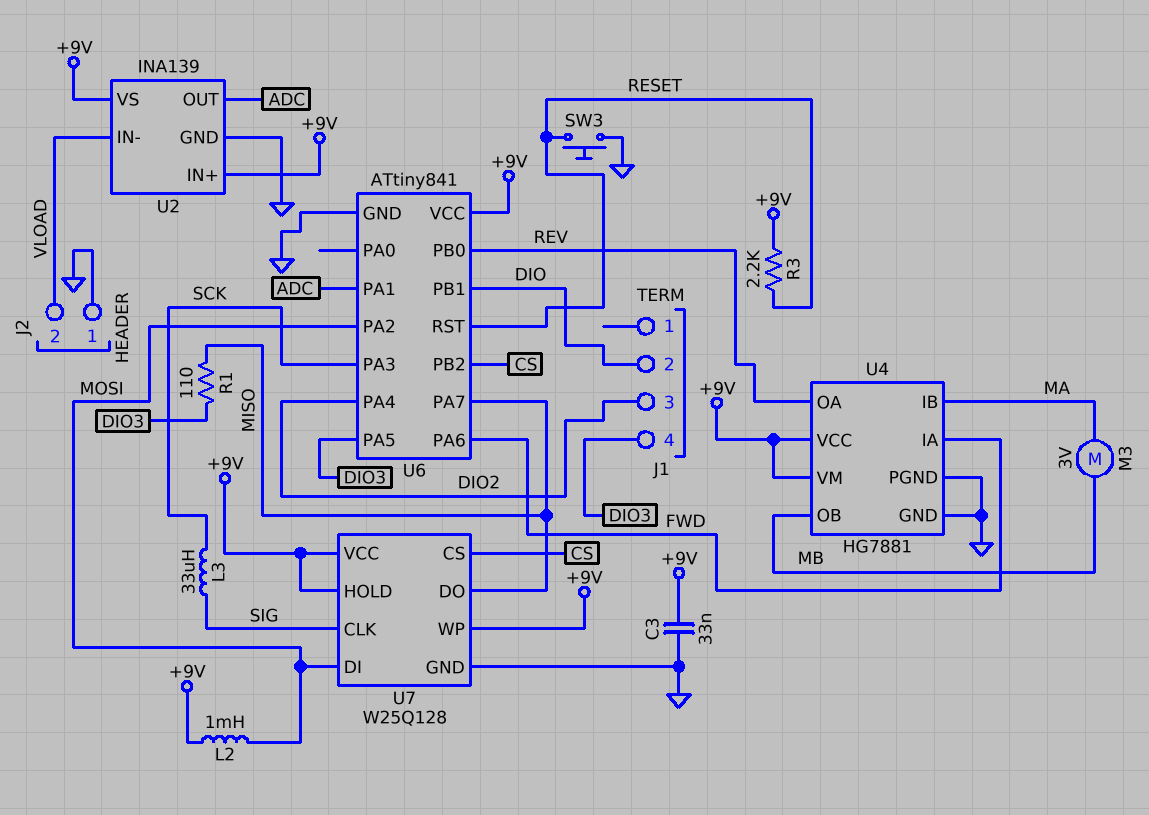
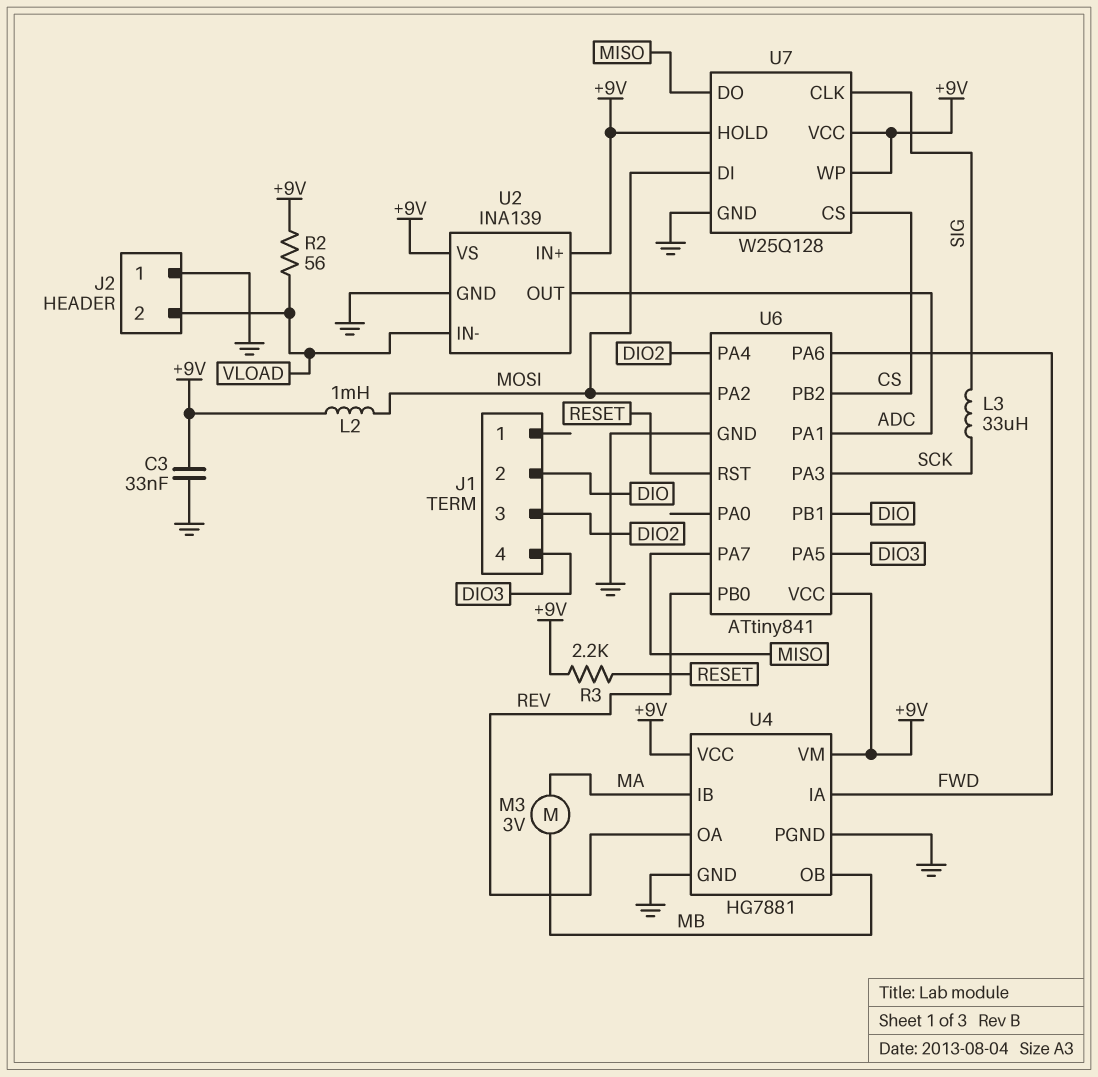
R1: 110 (DIO3, MISO) -> none
R2: none -> 56 (+9V, VLOAD)
SW3: button (GND, RESET) -> none

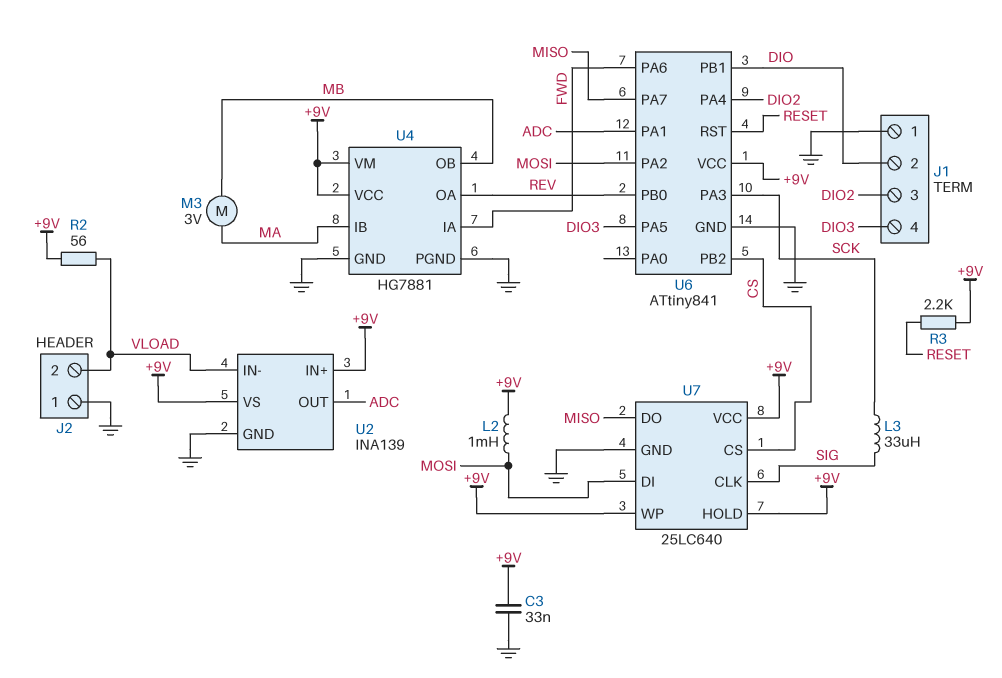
J1 pin 1: none -> GND
U7: W25Q128 -> 25LC640

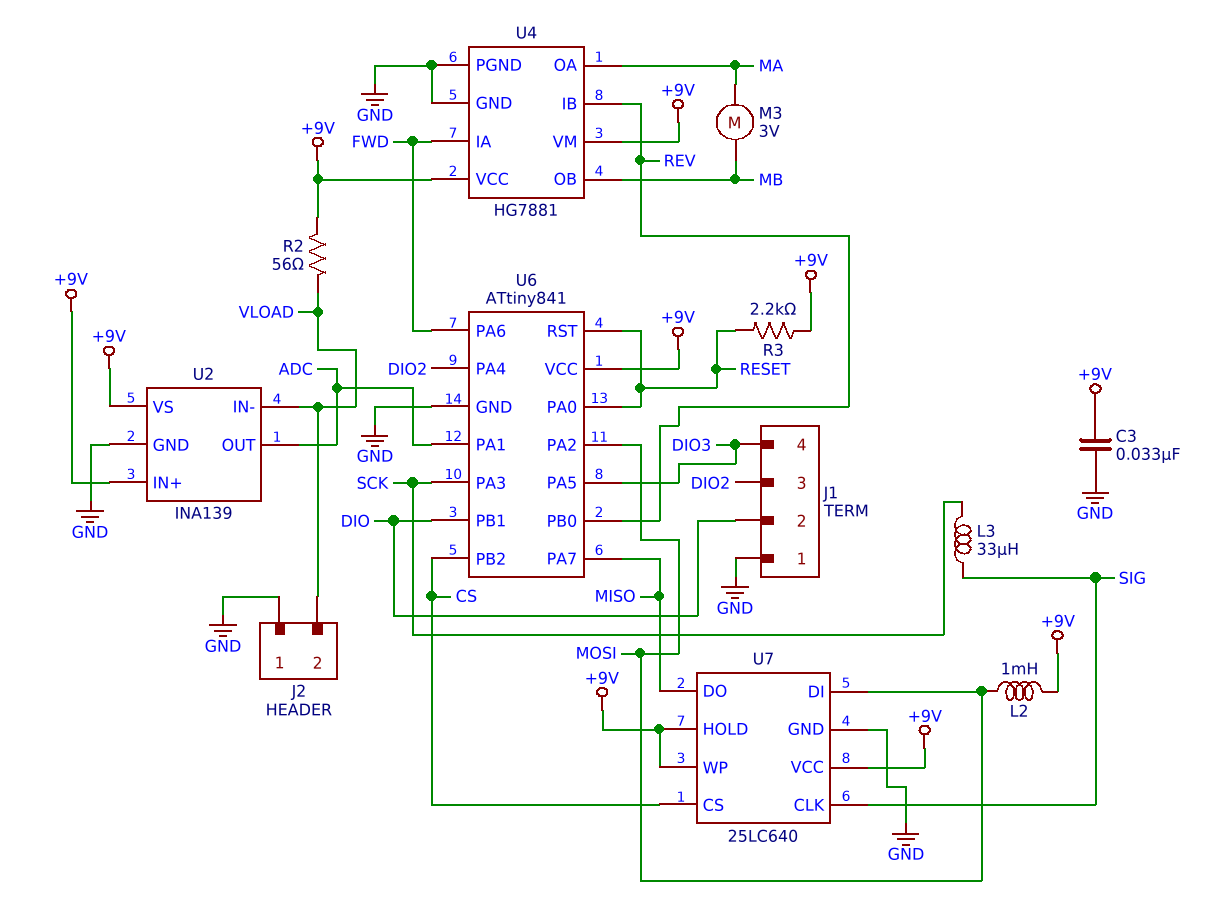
U4 pin IB: MA -> REV
U4 pin OA: REV -> MA
U6 pin PA0: none -> RESET

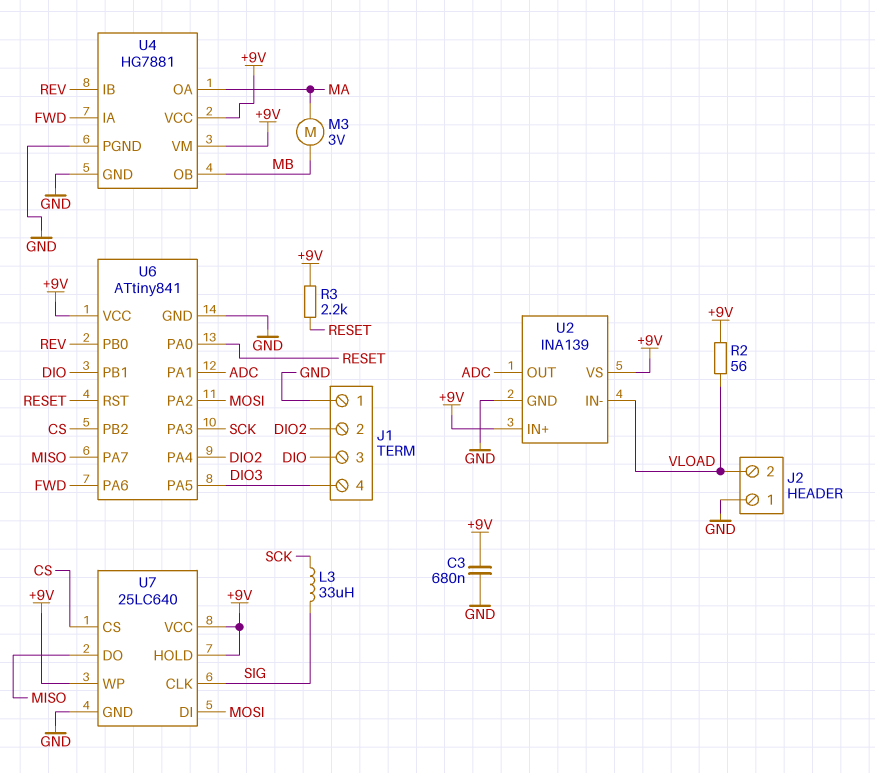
C3: 33nF (+9V, GND) -> 680nF (+9V, GND)
J1 pin 2: DIO -> DIO2
J1 pin 3: DIO2 -> DIO
L2: 1mH (+9V, MOSI) -> none

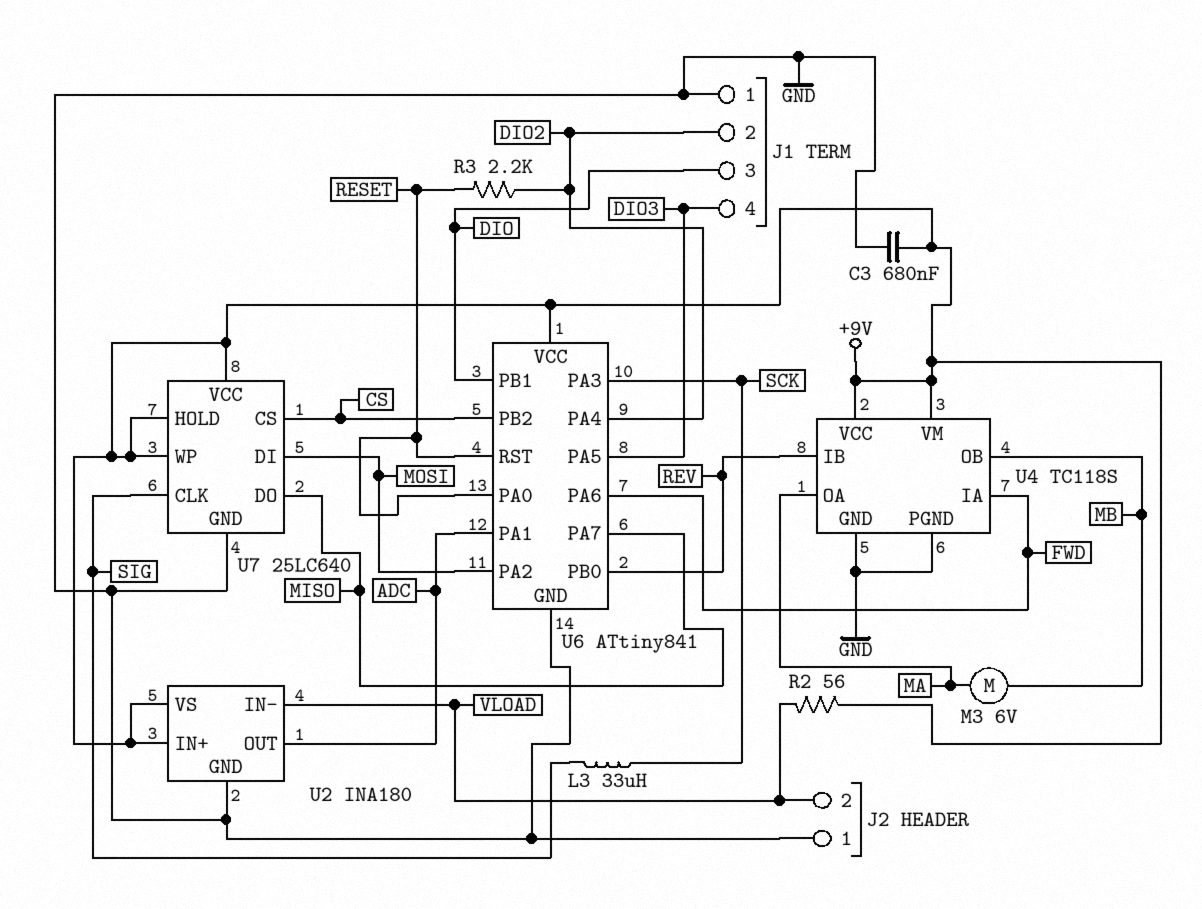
M3: motor 3V (MA, MB) -> motor 6V (MA, MB)
R3: 2.2k (+9V, RESET) -> 2.2k (DIO2, RESET)
U2: INA139 -> INA180
U4: HG7881 -> TC118S

